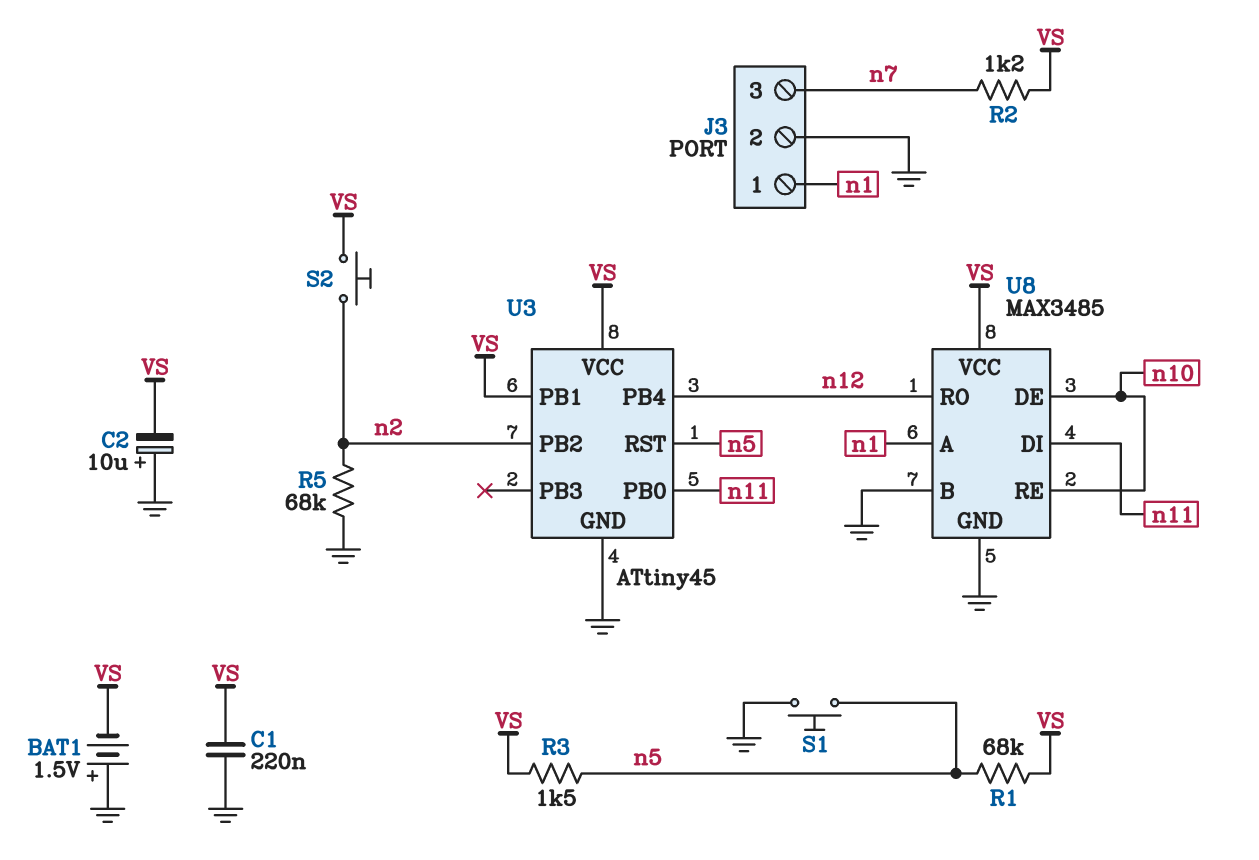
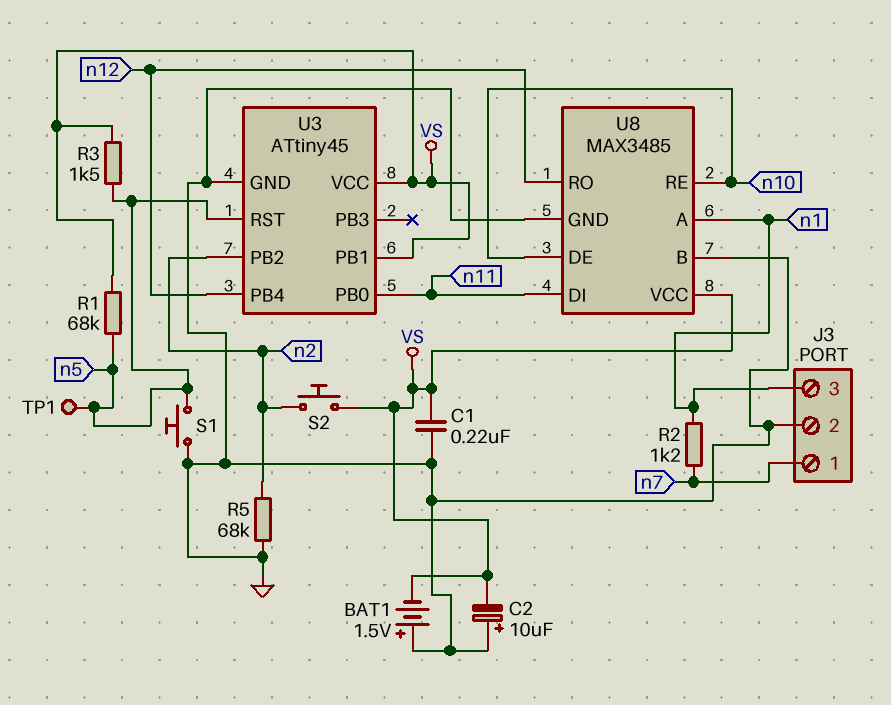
J3 pin 1: n1 -> n7
J3 pin 3: n7 -> n1
R2: 1.2k (VS, n7) -> 1.2k (n1, n7)
TP1: none -> test point (n5)

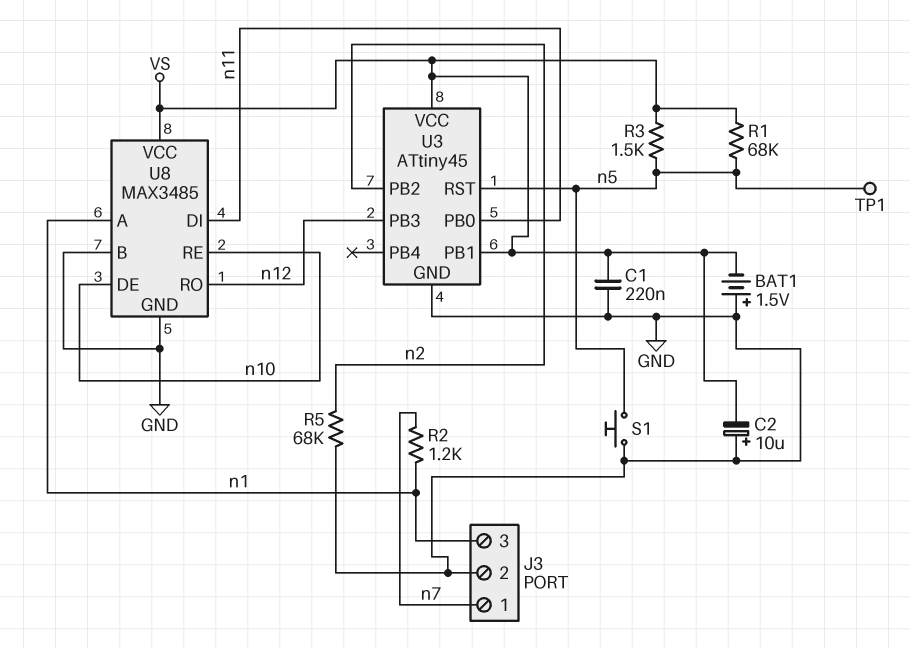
S2: button (VS, n2) -> none
U3 pin PB3: none -> n12
U3 pin PB4: n12 -> none

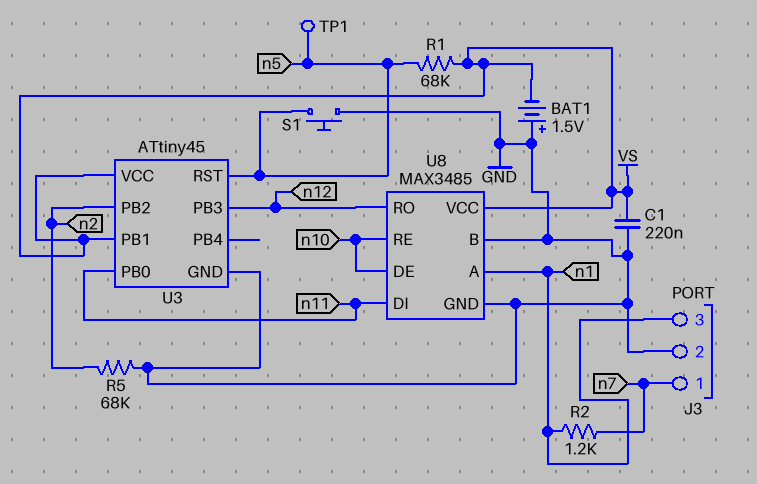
C2: 10uF (plus GND, minus VS) -> none
R3: 1.5k (VS, n5) -> none

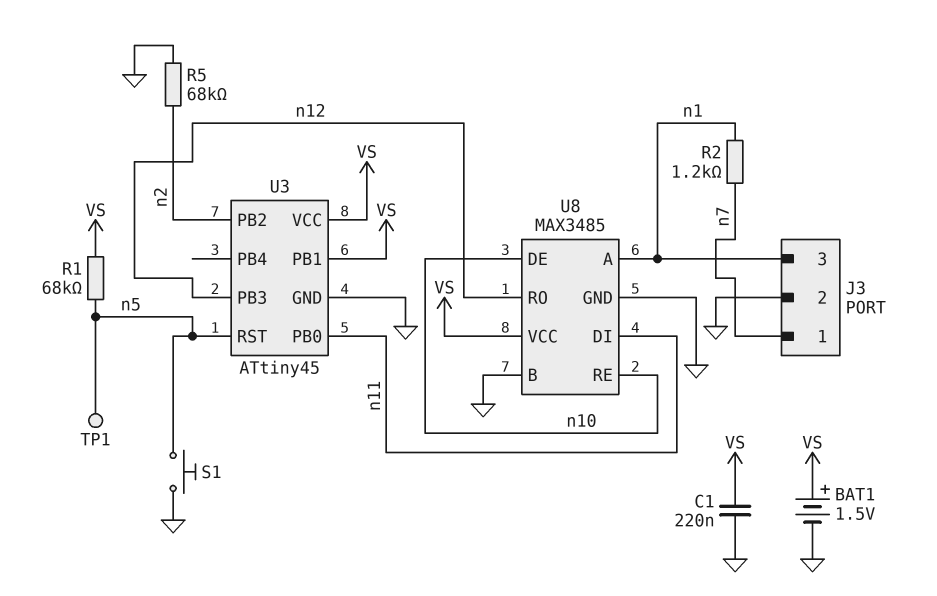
BAT1: 1.5V (plus GND, minus VS) -> 1.5V (plus VS, minus GND)

